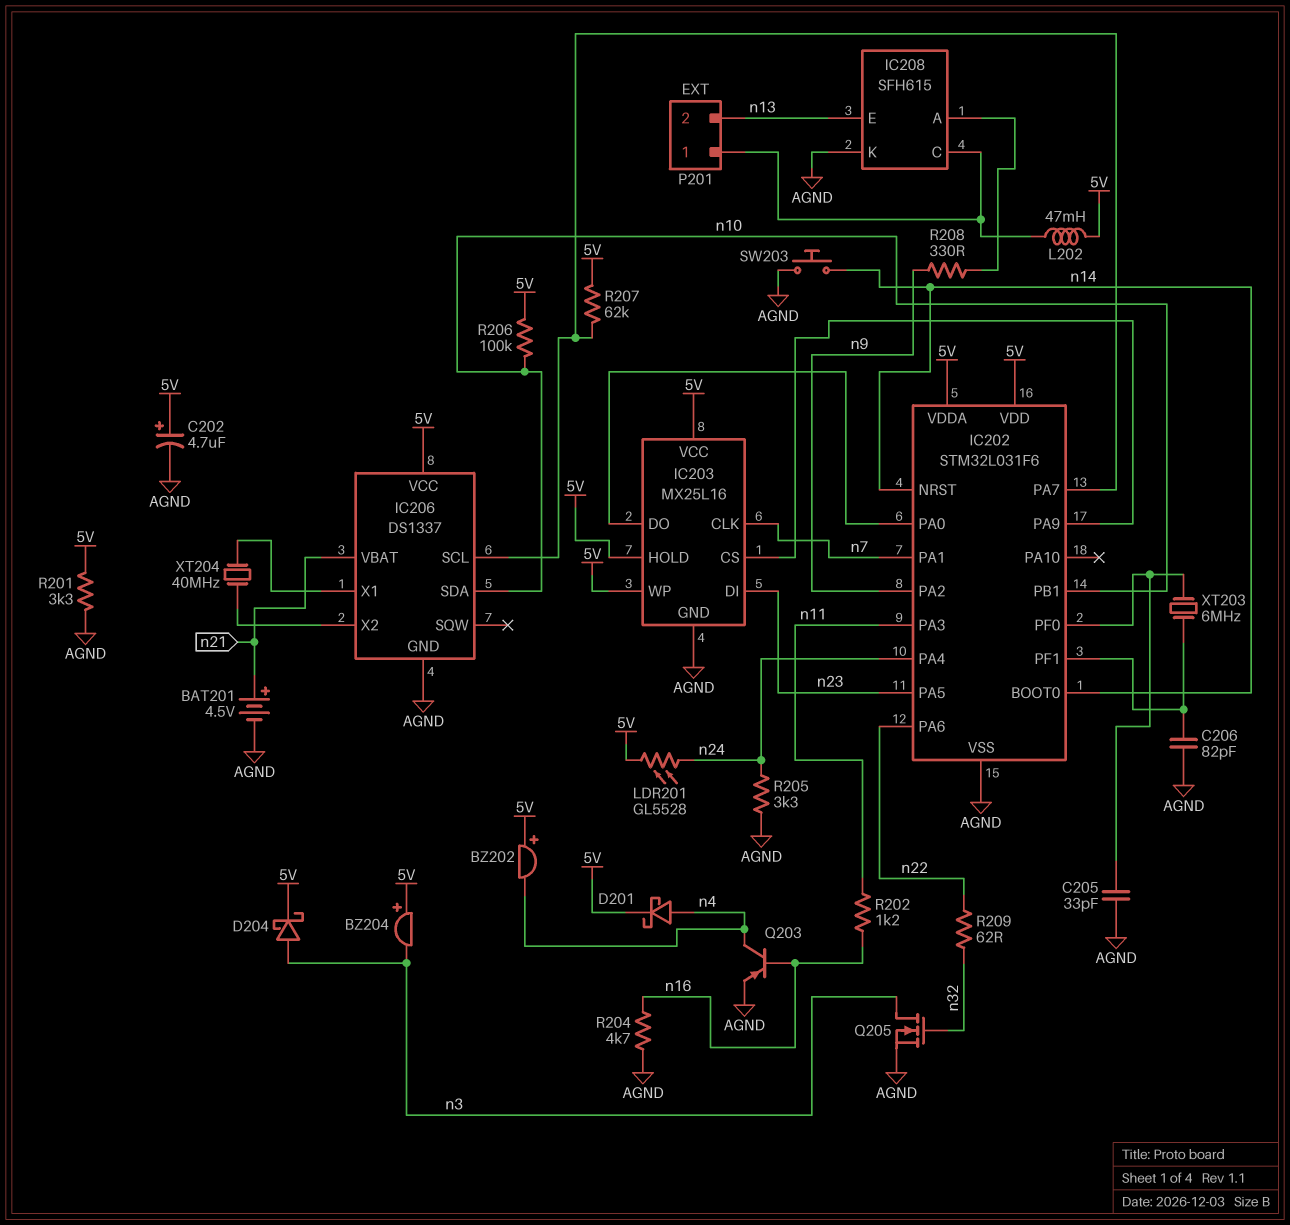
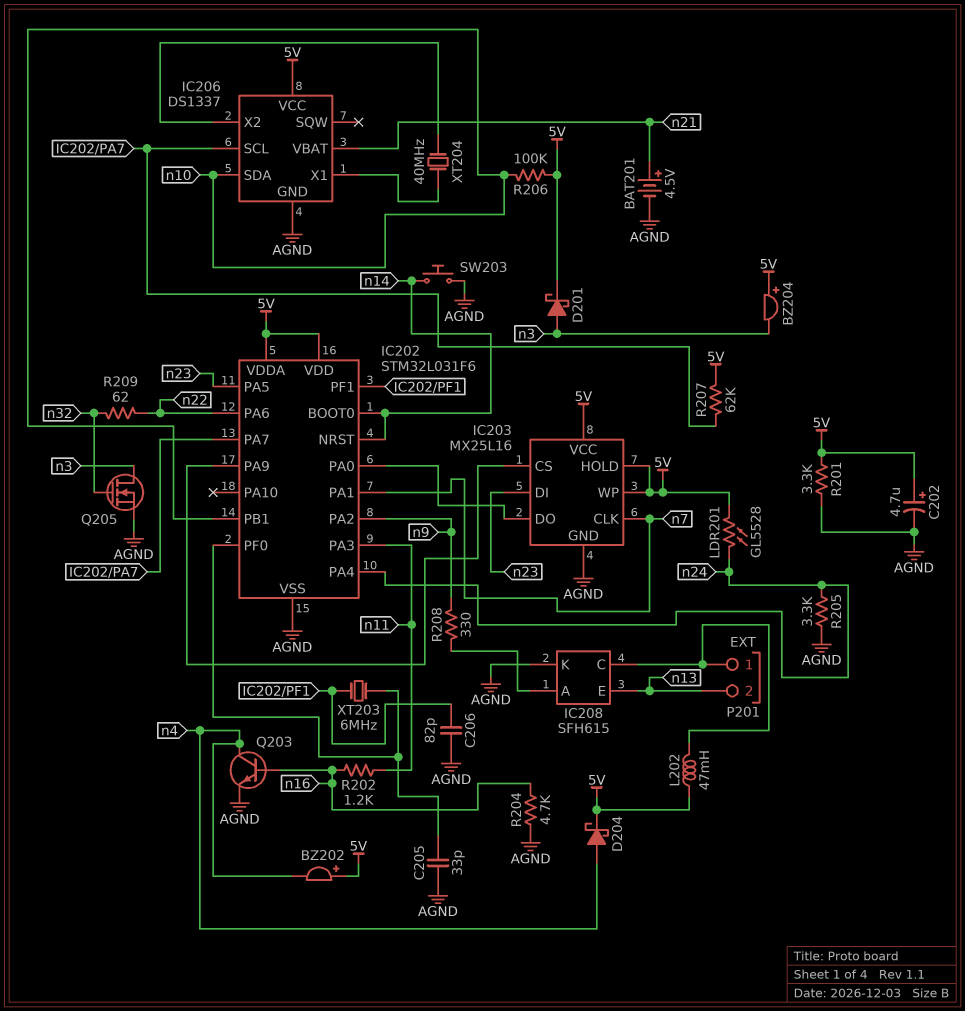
D201: schottky (A n4, K 5V) -> schottky (A n3, K 5V)
D204: schottky (A n3, K 5V) -> schottky (A n4, K 5V)
Q203: PNP (B n16, C n4, E AGND) -> NPN (B n16, C n4, E AGND)

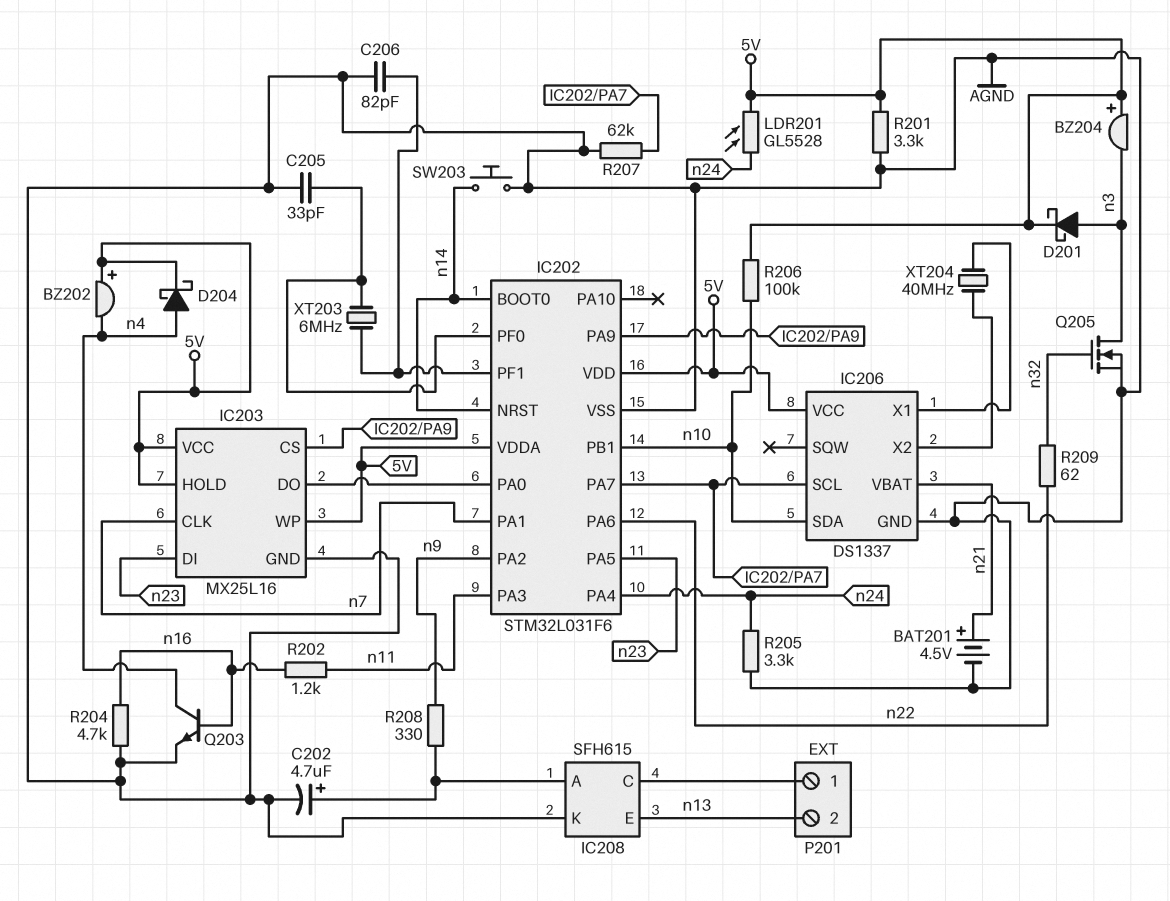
C202: 4.7uF (plus 5V, minus AGND) -> 4.7uF (plus IC208/A, minus AGND)
L202: 47mH (5V, IC208/C) -> none
R207: 62k (5V, IC202/PA7) -> 62k (AGND, IC202/PA7)

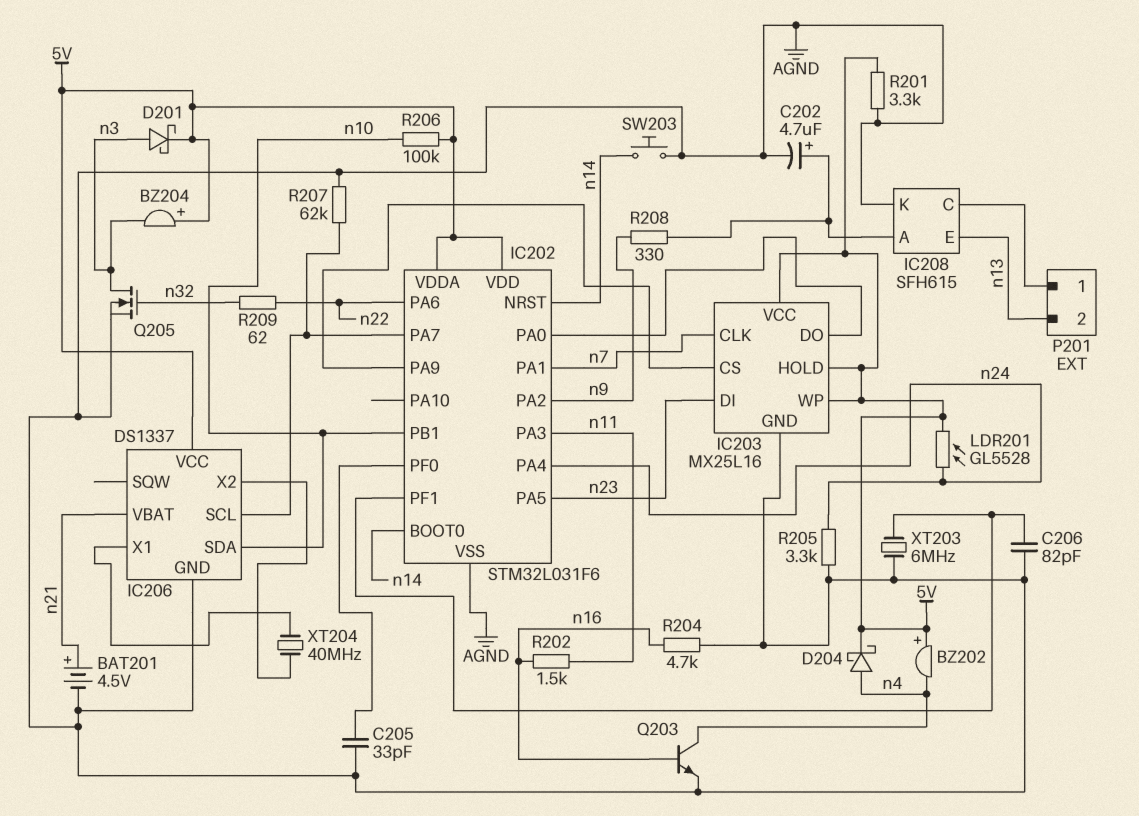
R202: 1.2k (n11, n16) -> 1.5k (n11, n16)
XT203: 6MHz (IC202/PF0, IC202/PF1) -> 6MHz (AGND, IC202/PF1)

